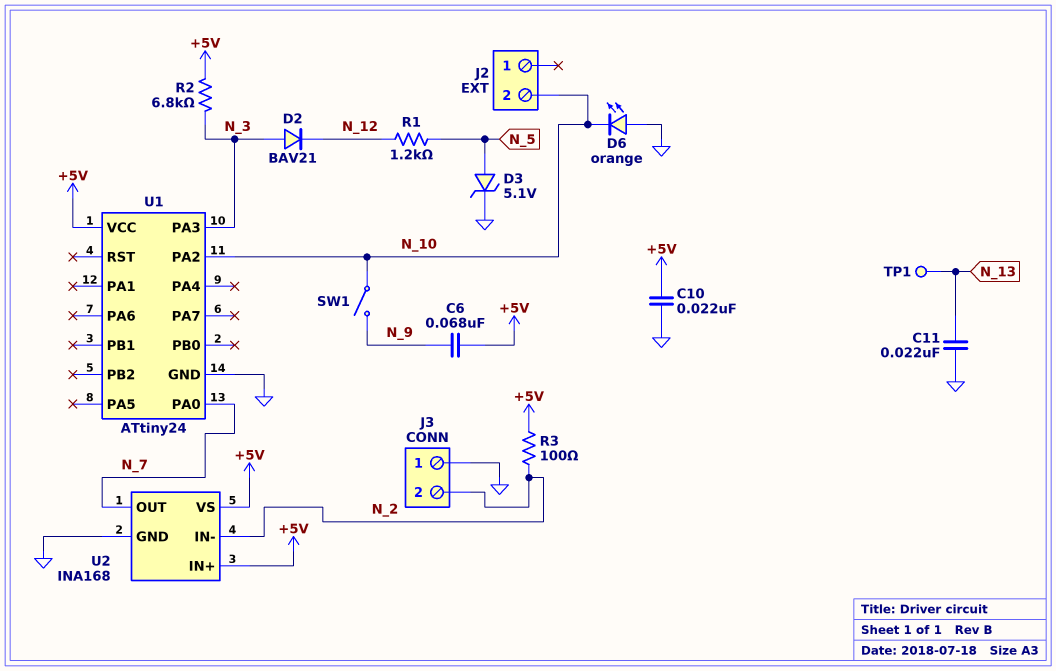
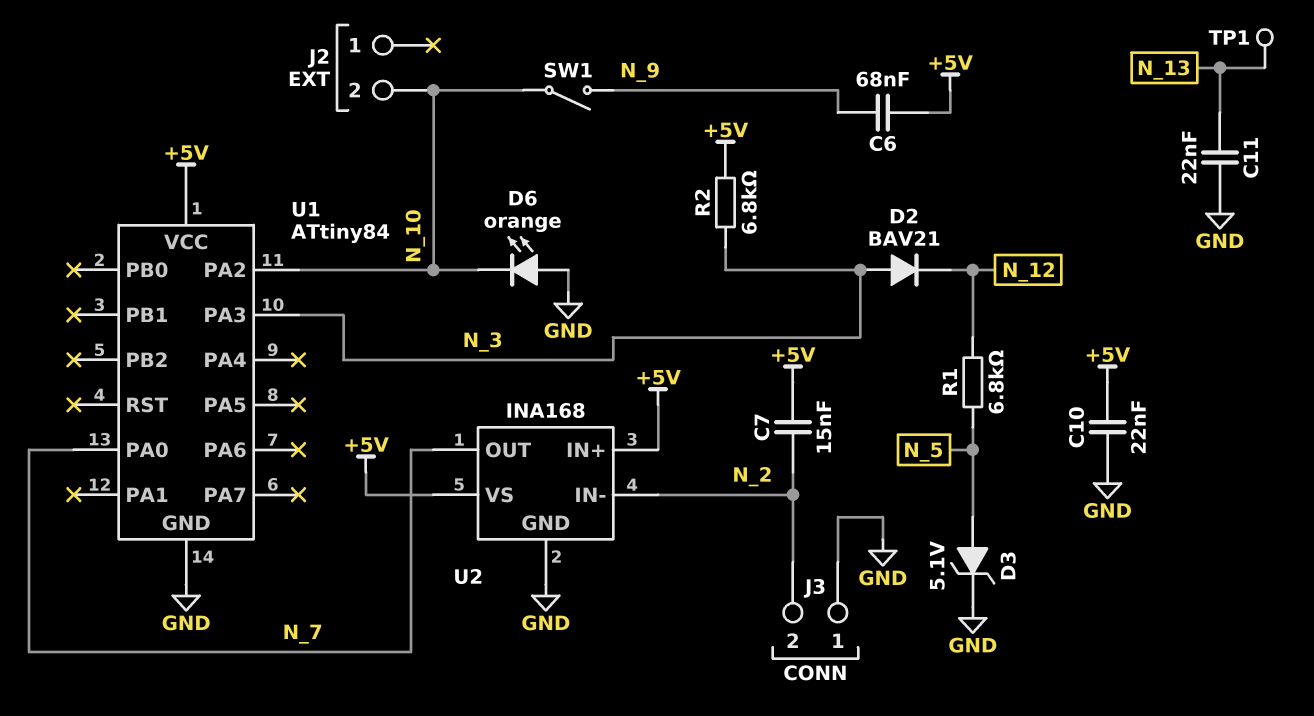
C7: none -> 15nF (+5V, N_2)
R1: 1.2k (N_5, N_12) -> 6.8k (N_5, N_12)
R3: 100 (+5V, N_2) -> none
U1: ATtiny24 -> ATtiny84

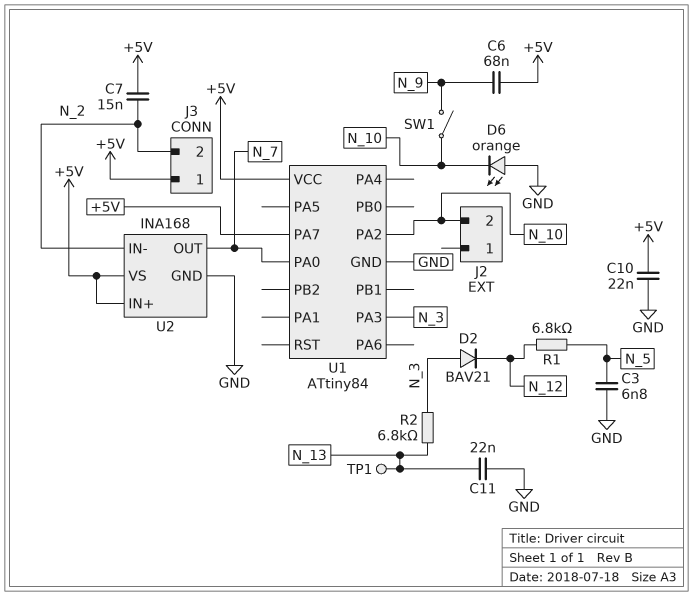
C3: none -> 6.8nF (GND, N_5)
D3: zener 5.1V (A N_5, K GND) -> none
J3 pin 1: GND -> +5V
R2: 6.8k (+5V, N_3) -> 6.8k (N_3, N_13)
U1 pin PA7: none -> +5V

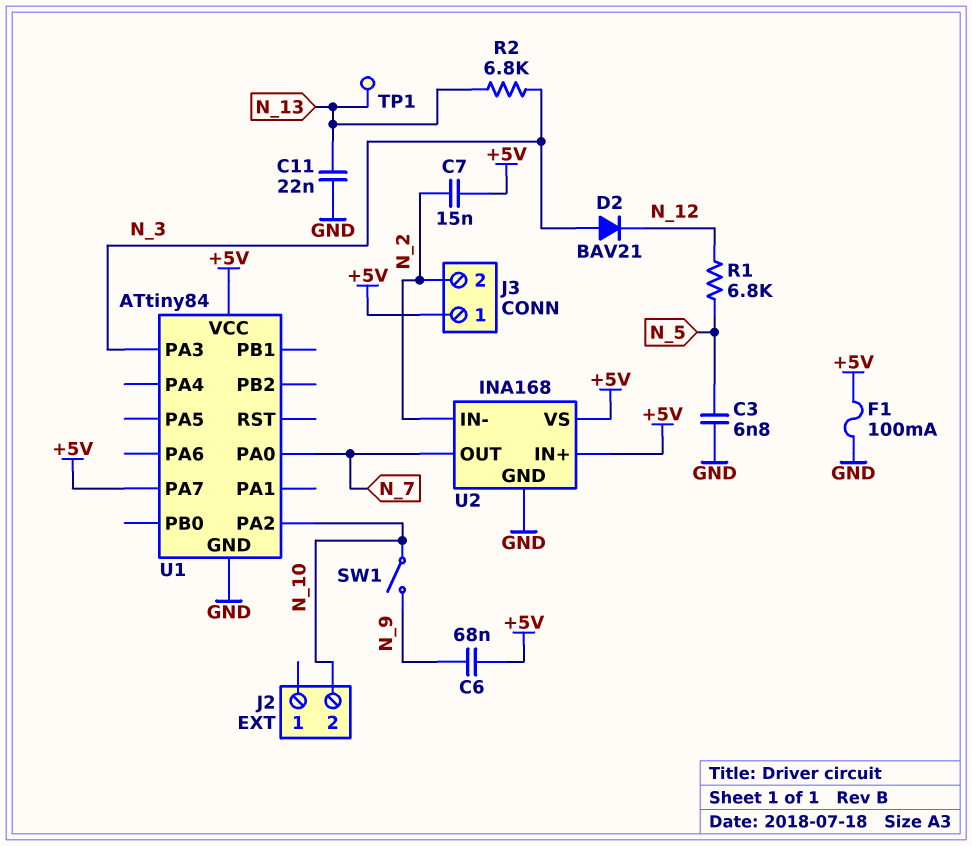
C10: 22nF (+5V, GND) -> none
D6: LED orange (A GND, K N_10) -> none
F1: none -> 100mA (+5V, GND)

